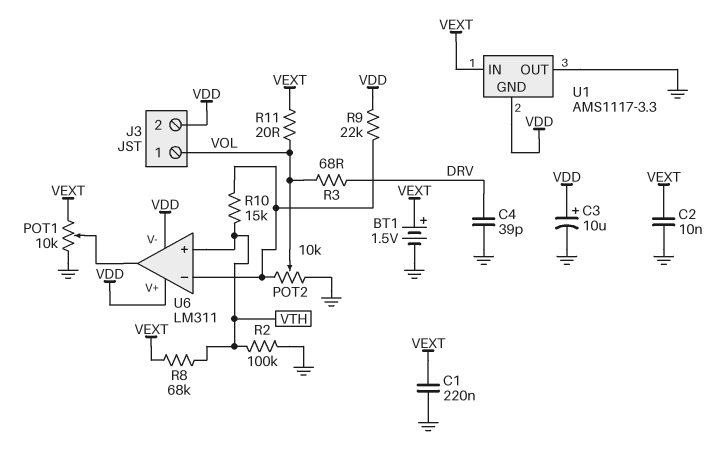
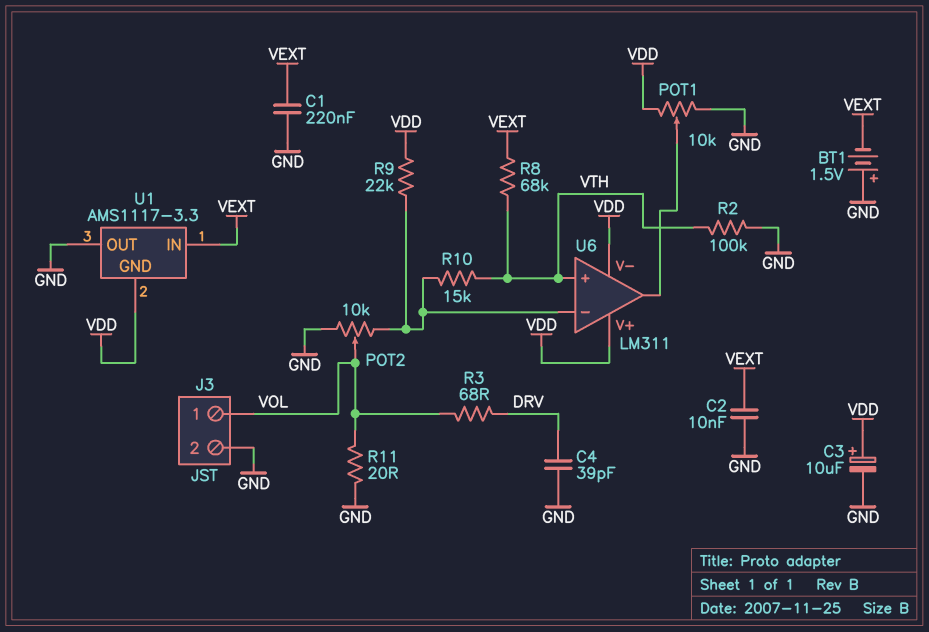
BT1: 1.5V (plus VEXT, minus GND) -> 1.5V (plus GND, minus VEXT)
J3 pin 2: VDD -> GND
POT1: 10k (GND, VEXT, wiper U6/out) -> 10k (GND, VDD, wiper U6/out)
R11: 20 (VEXT, VOL) -> 20 (GND, VOL)

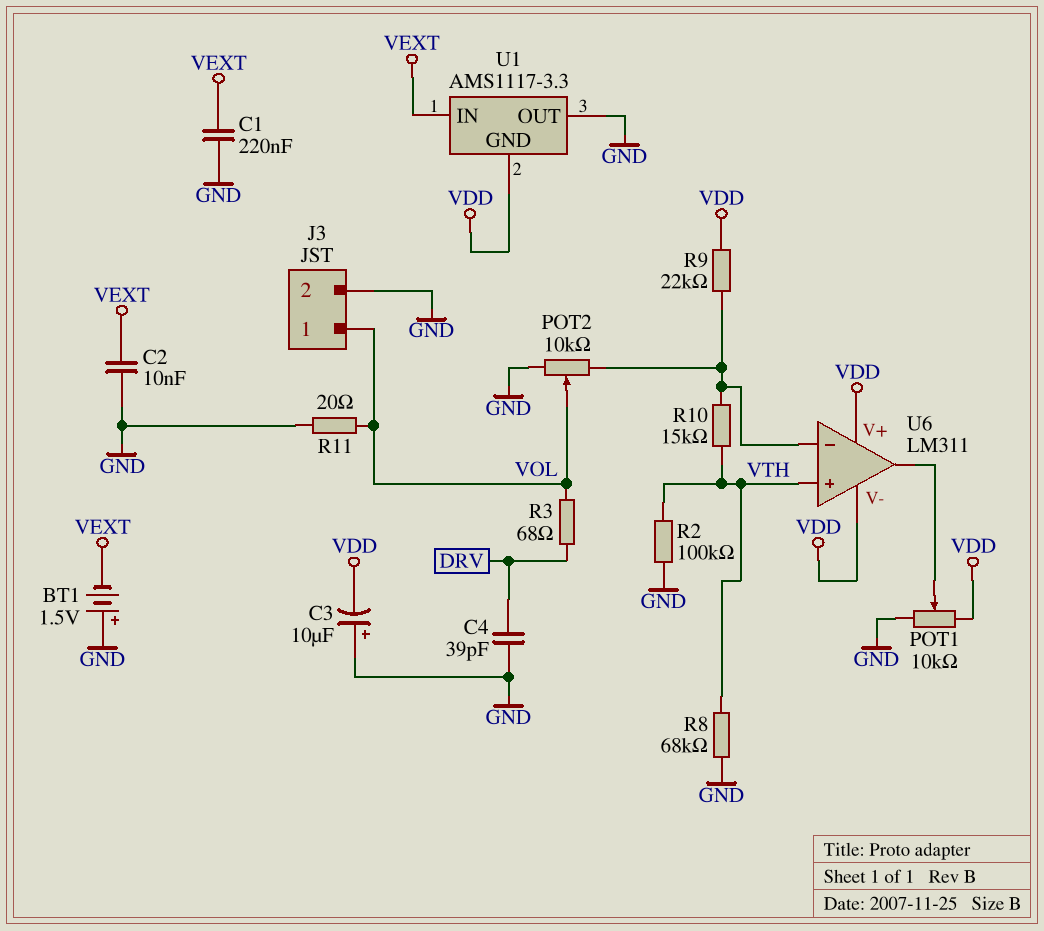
C3: 10uF (plus VDD, minus GND) -> 10uF (plus GND, minus VDD)
R8: 68k (VEXT, VTH) -> 68k (GND, VTH)

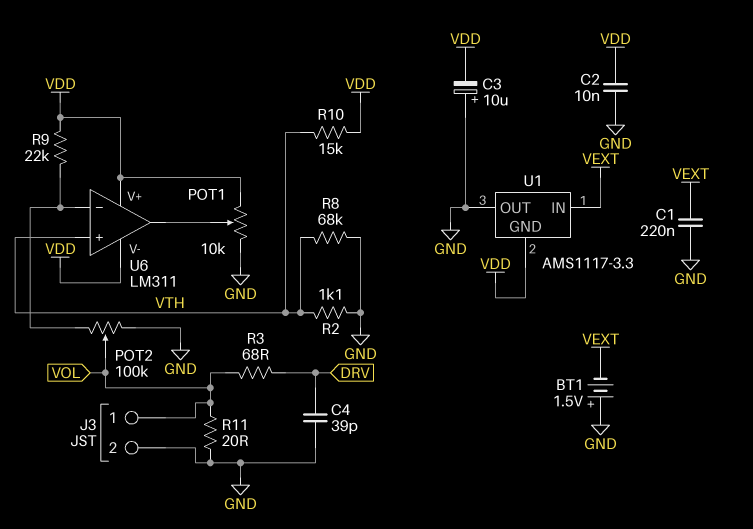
C2: 10nF (GND, VEXT) -> 10nF (GND, VDD)
POT2: 10k (GND, U6/in-, wiper VOL) -> 100k (GND, U6/in-, wiper VOL)
R2: 100k (GND, VTH) -> 1.1k (GND, VTH)
R10: 15k (U6/in-, VTH) -> 15k (VDD, VTH)

